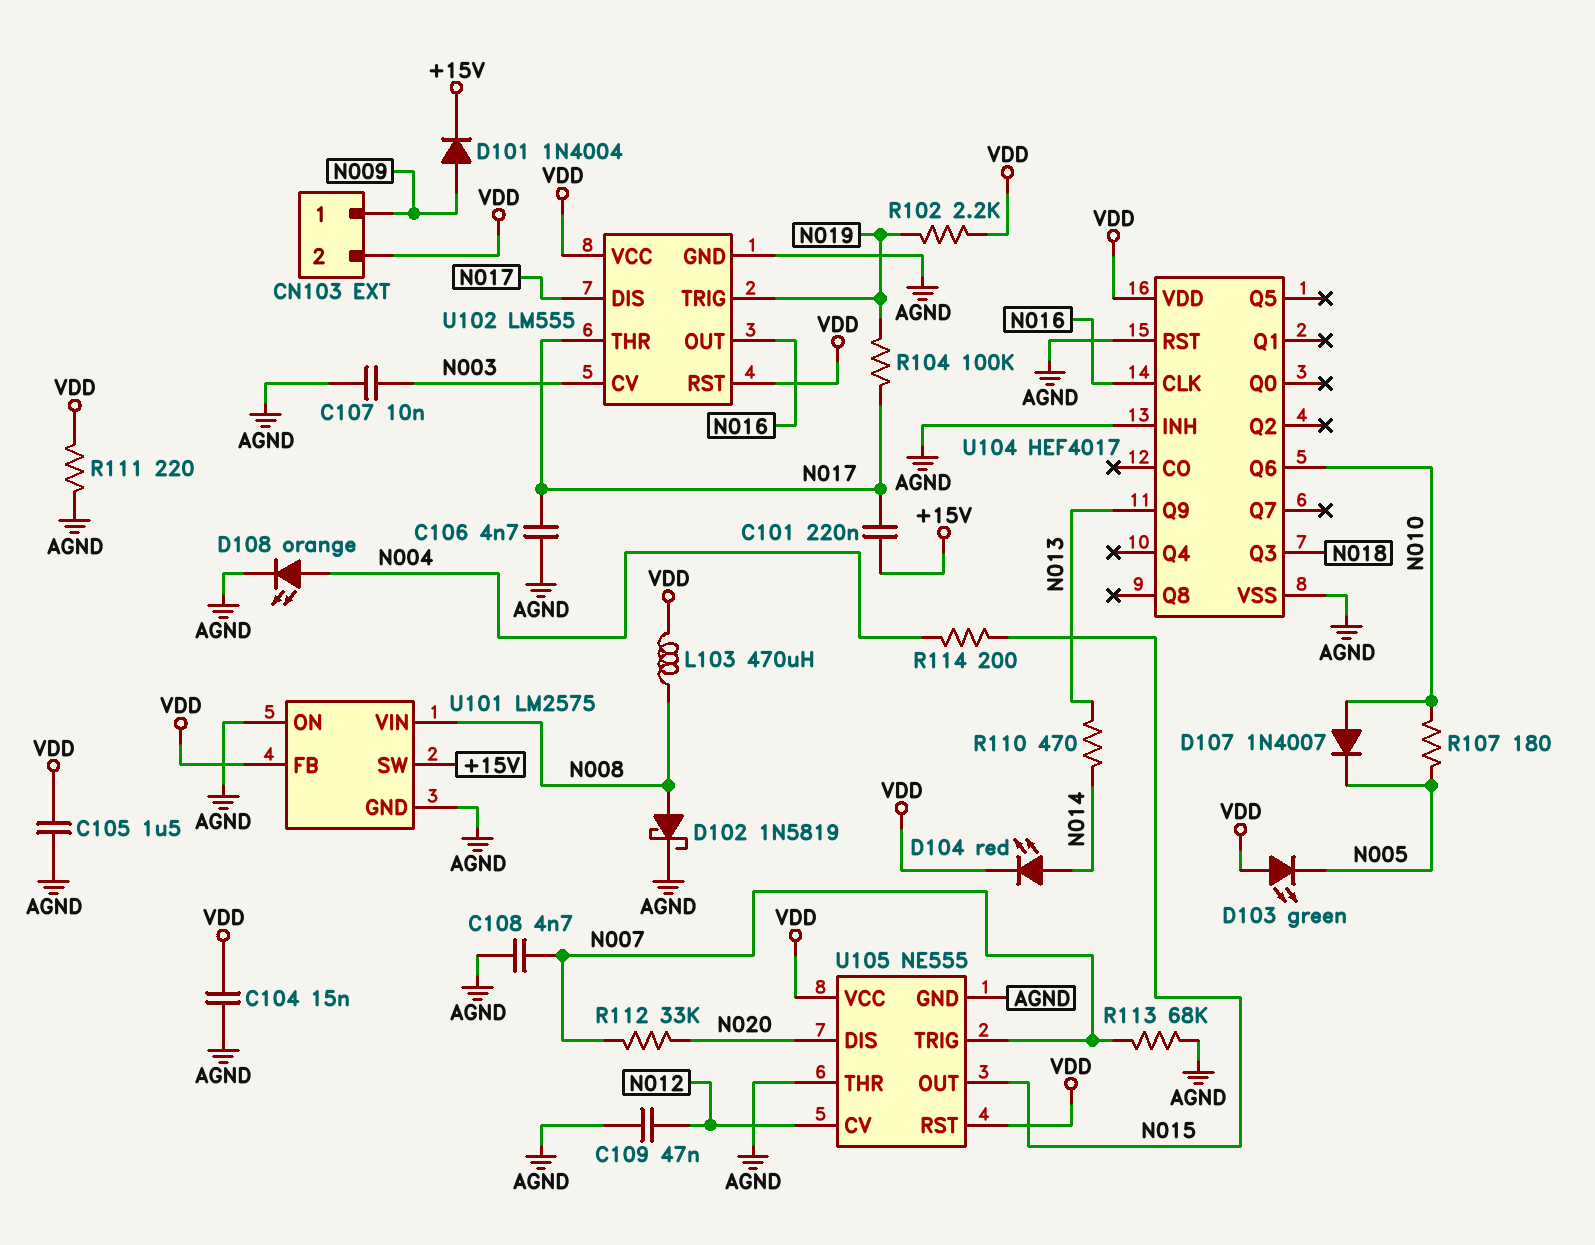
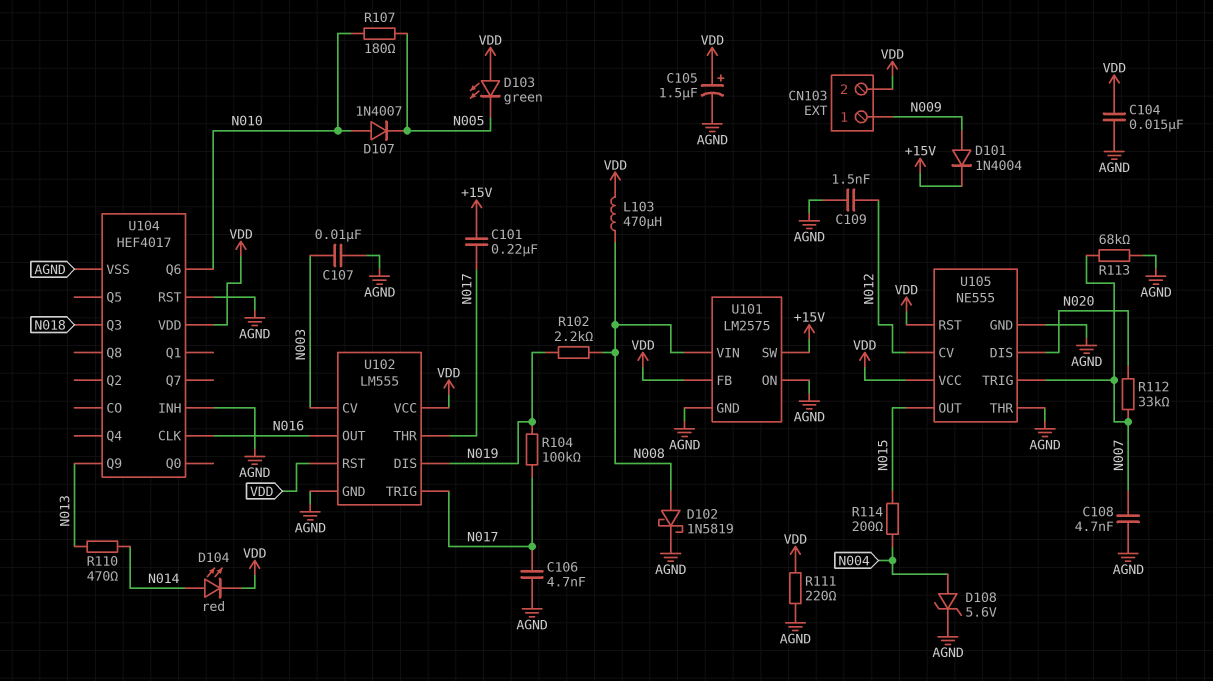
C105: 1.5uF (AGND, VDD) -> 1.5uF (plus VDD, minus AGND)
C109: 47nF (AGND, N012) -> 1.5nF (AGND, N012)
D108: LED orange (A N004, K AGND) -> zener 5.6V (A N004, K AGND)
R102: 2.2k (N019, VDD) -> 2.2k (N008, N019)
U102 pin DIS: N017 -> N019
U102 pin TRIG: N019 -> N017

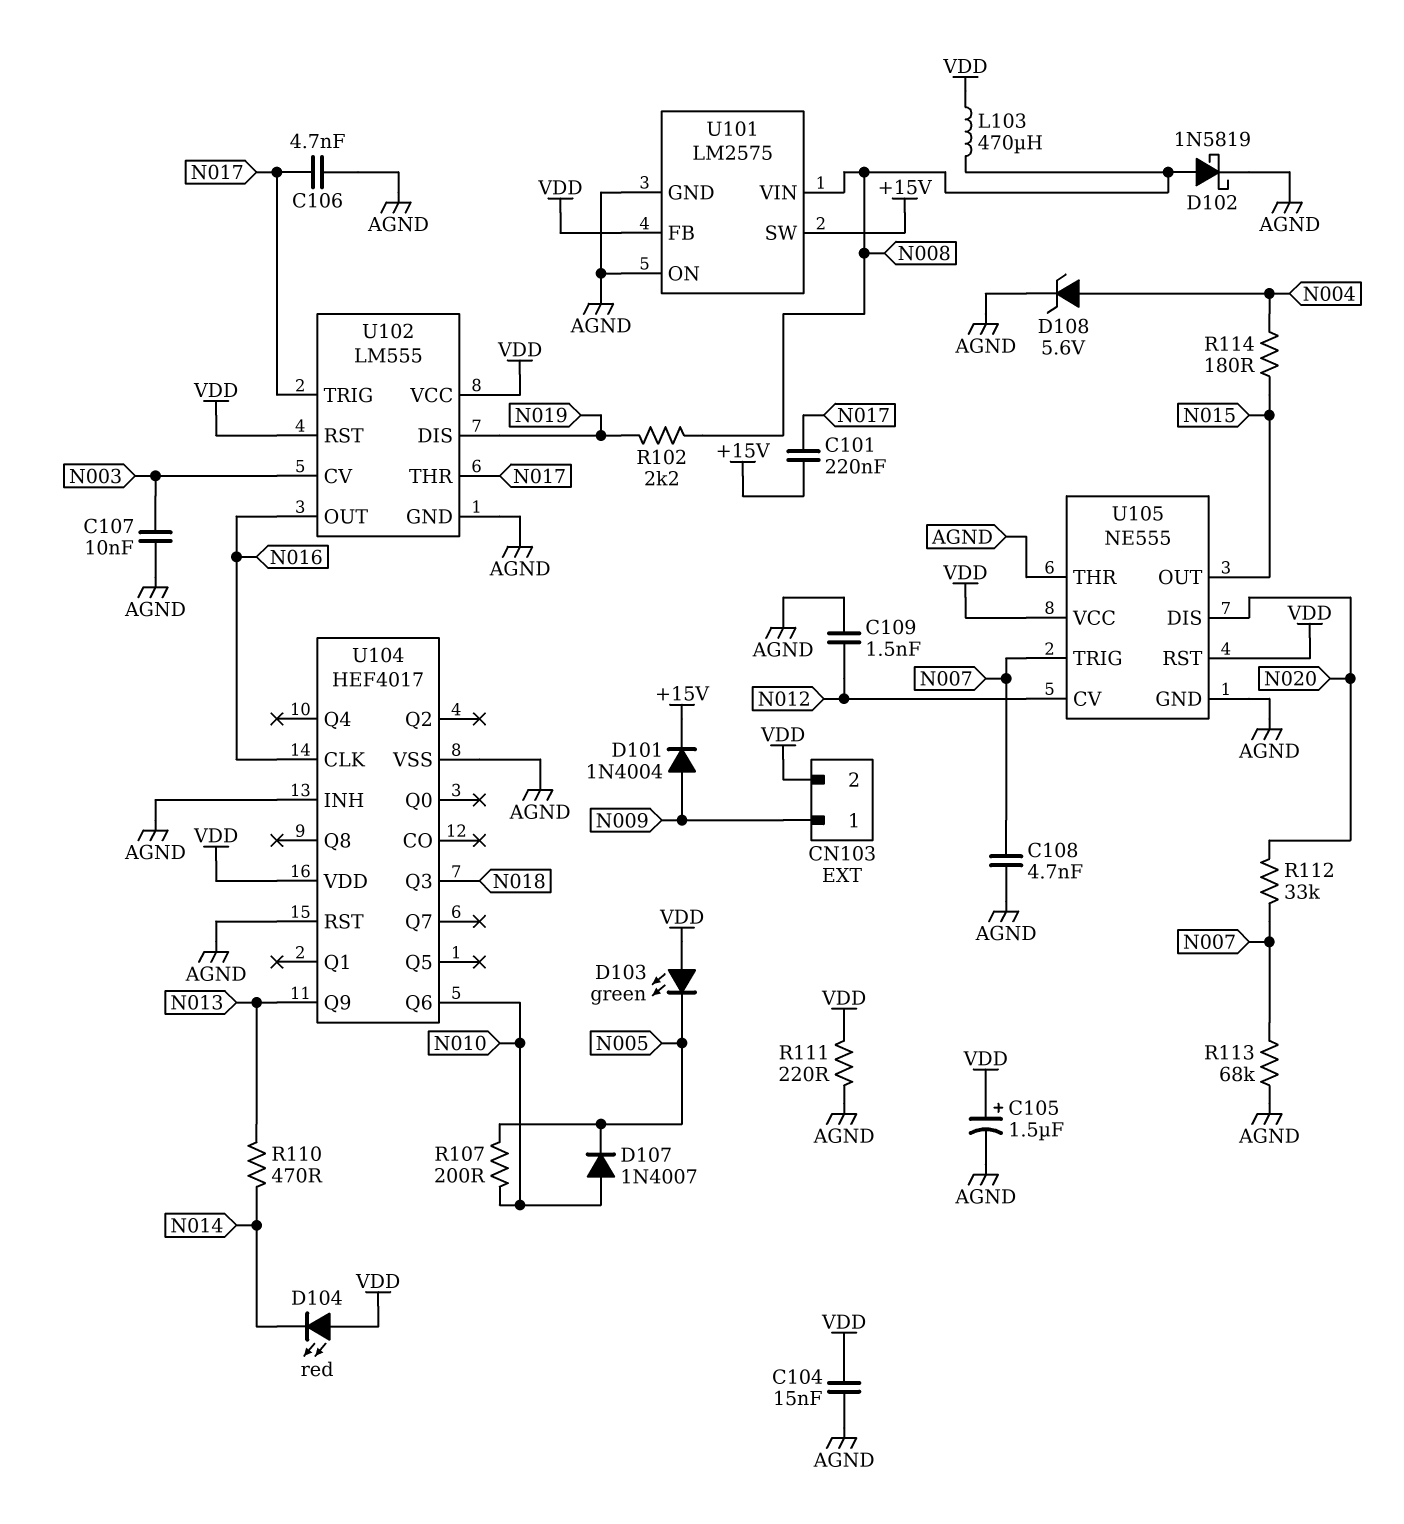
D104: LED red (A N014, K VDD) -> LED red (A VDD, K N014)
R104: 100k (N017, N019) -> none
R107: 180 (N005, N010) -> 200 (N005, N010)
R114: 200 (N004, N015) -> 180 (N004, N015)

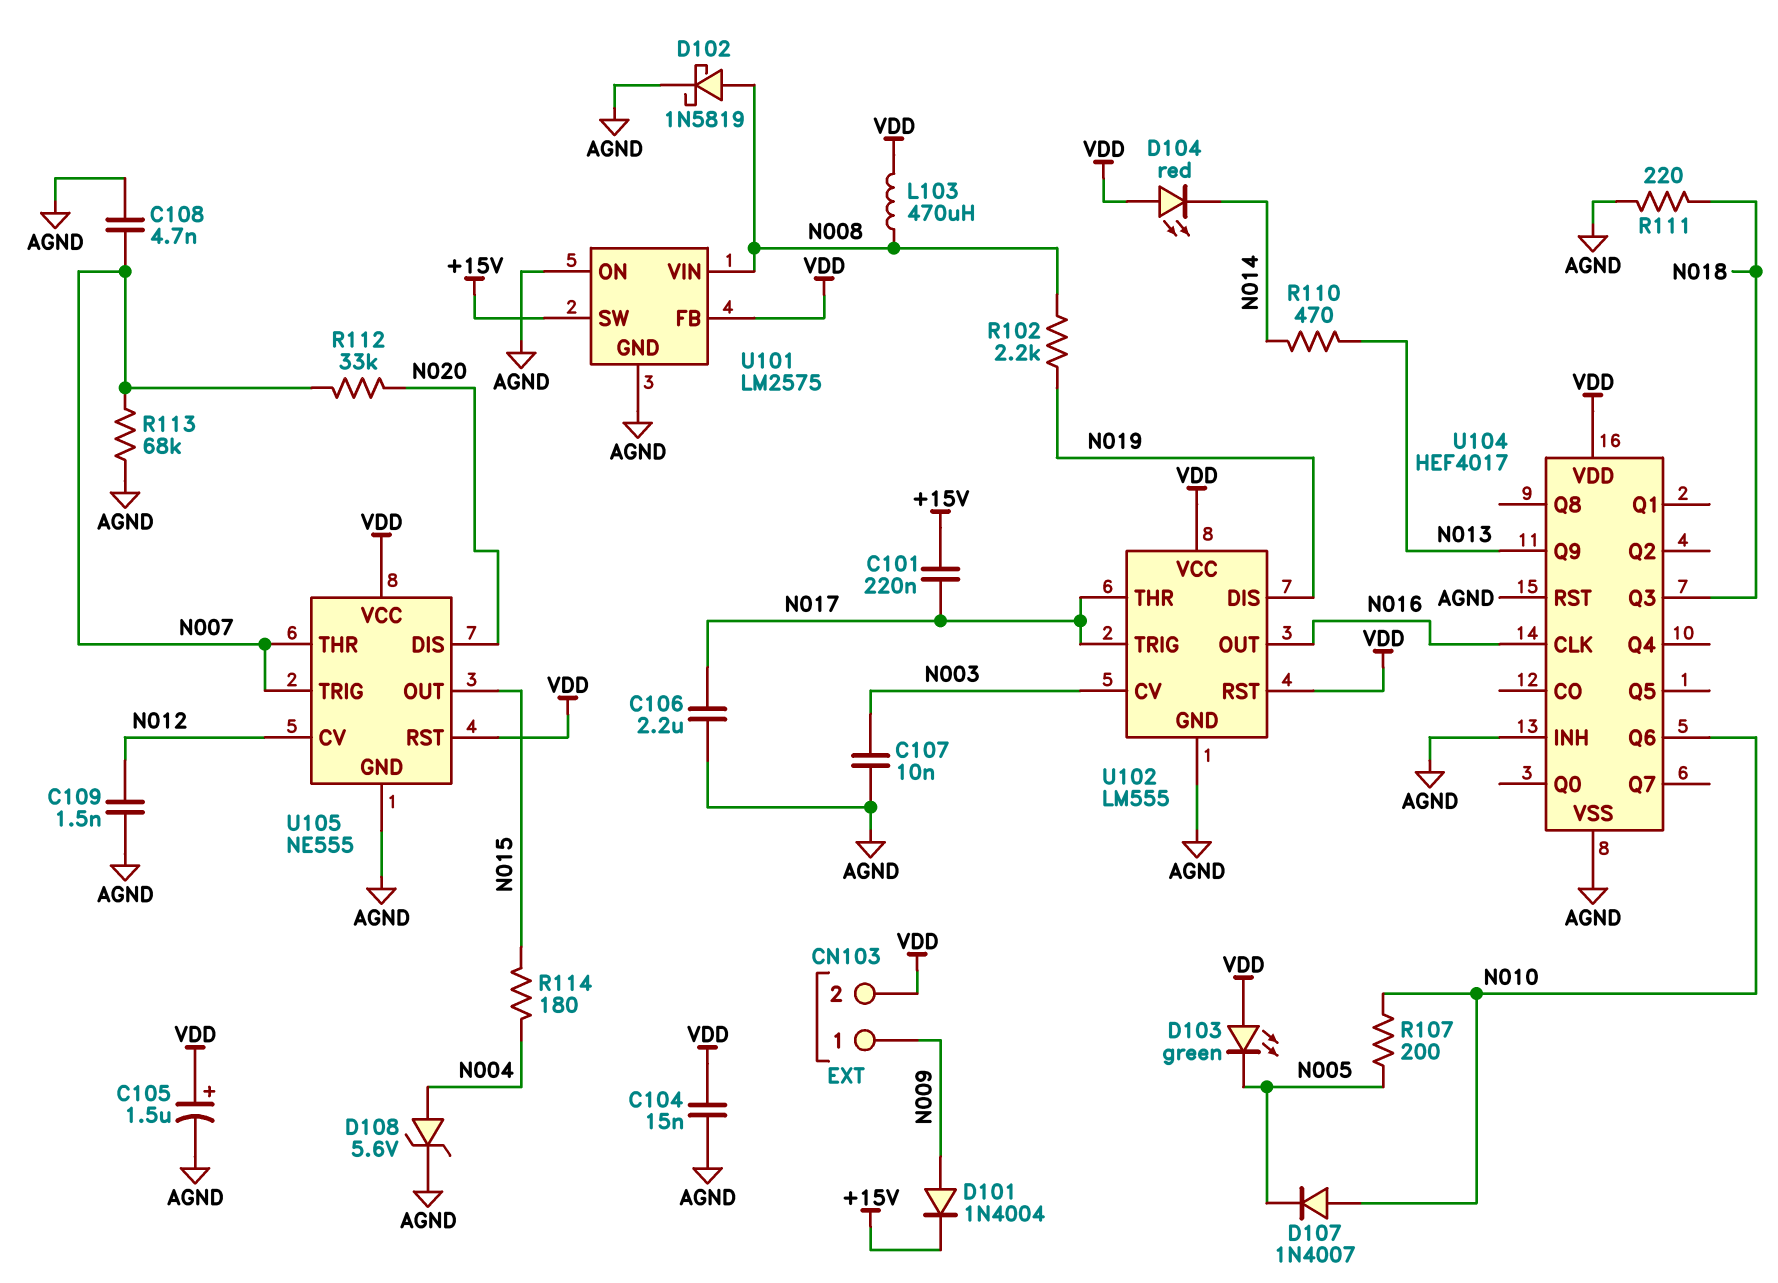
C106: 4.7nF (AGND, N017) -> 2.2uF (AGND, N017)
R111: 220 (AGND, VDD) -> 220 (AGND, N018)
U105 pin THR: AGND -> N007

